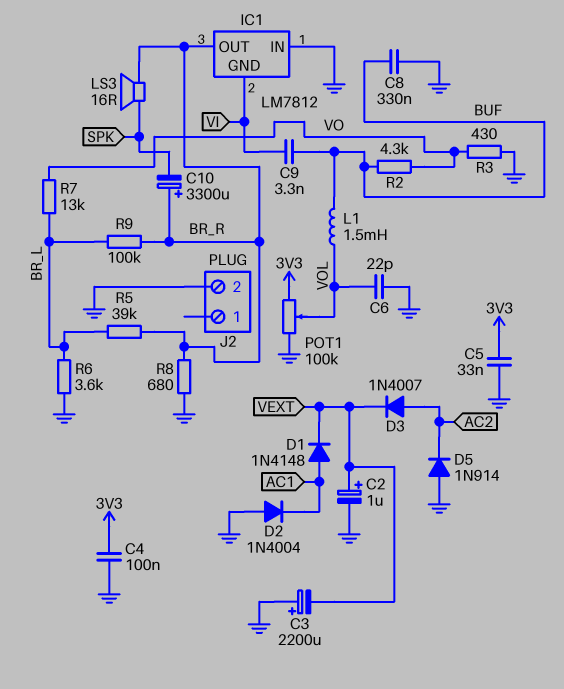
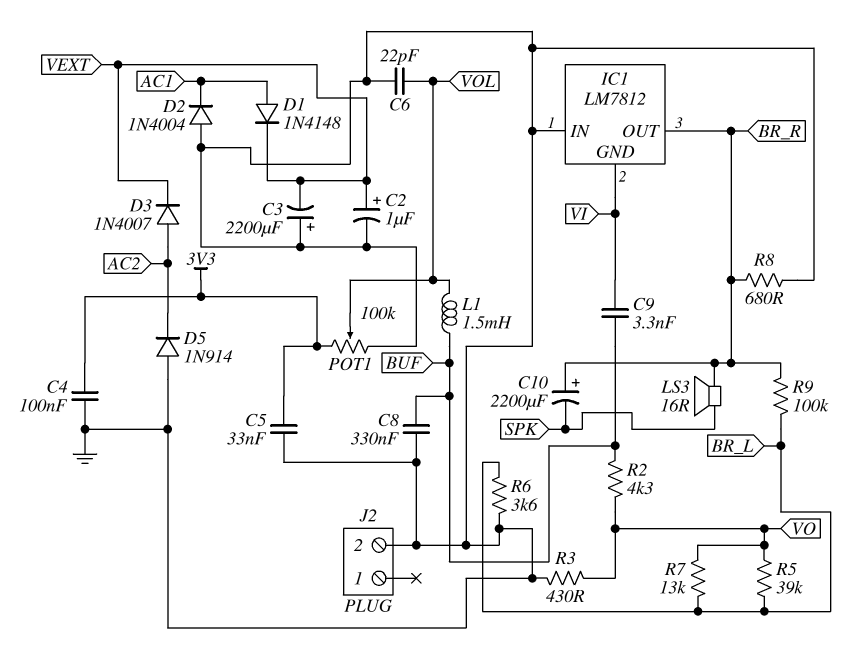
C10: 3300uF (plus BR_R, minus SPK) -> 2200uF (plus BR_R, minus SPK)
R5: 39k (BR_L, BR_R) -> 39k (BR_L, VO)

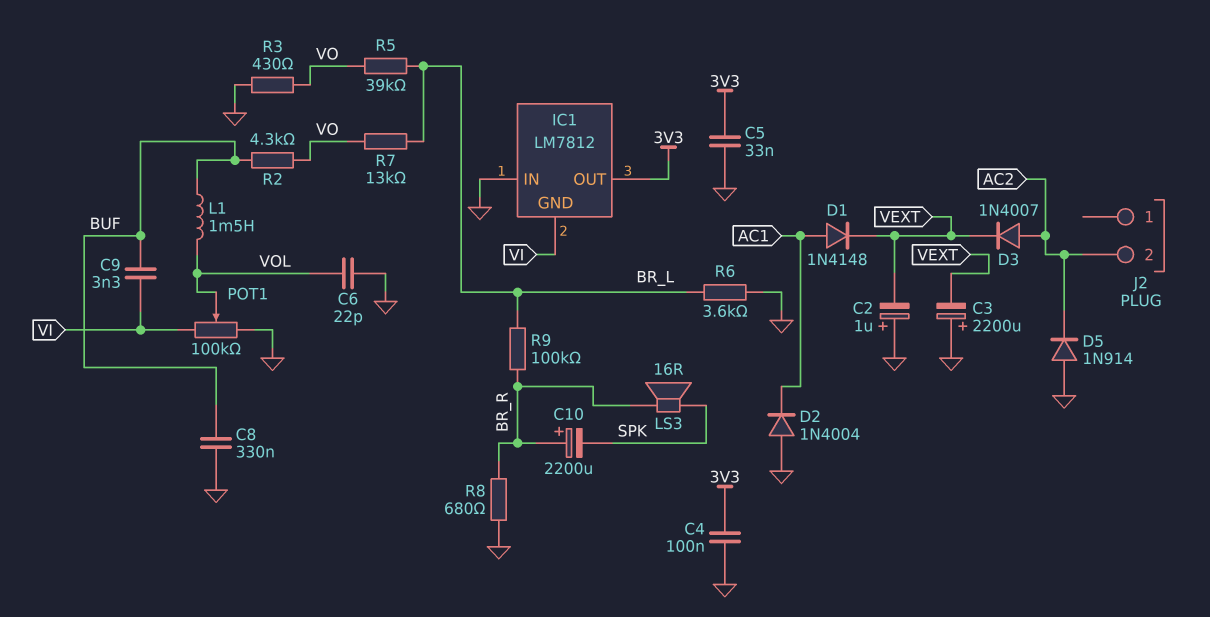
C2: 1uF (plus VEXT, minus GND) -> 1uF (plus GND, minus VEXT)
IC1 pin OUT: BR_R -> 3V3
J2 pin 2: GND -> AC2
POT1: 100k (3V3, GND, wiper VOL) -> 100k (GND, VI, wiper VOL)

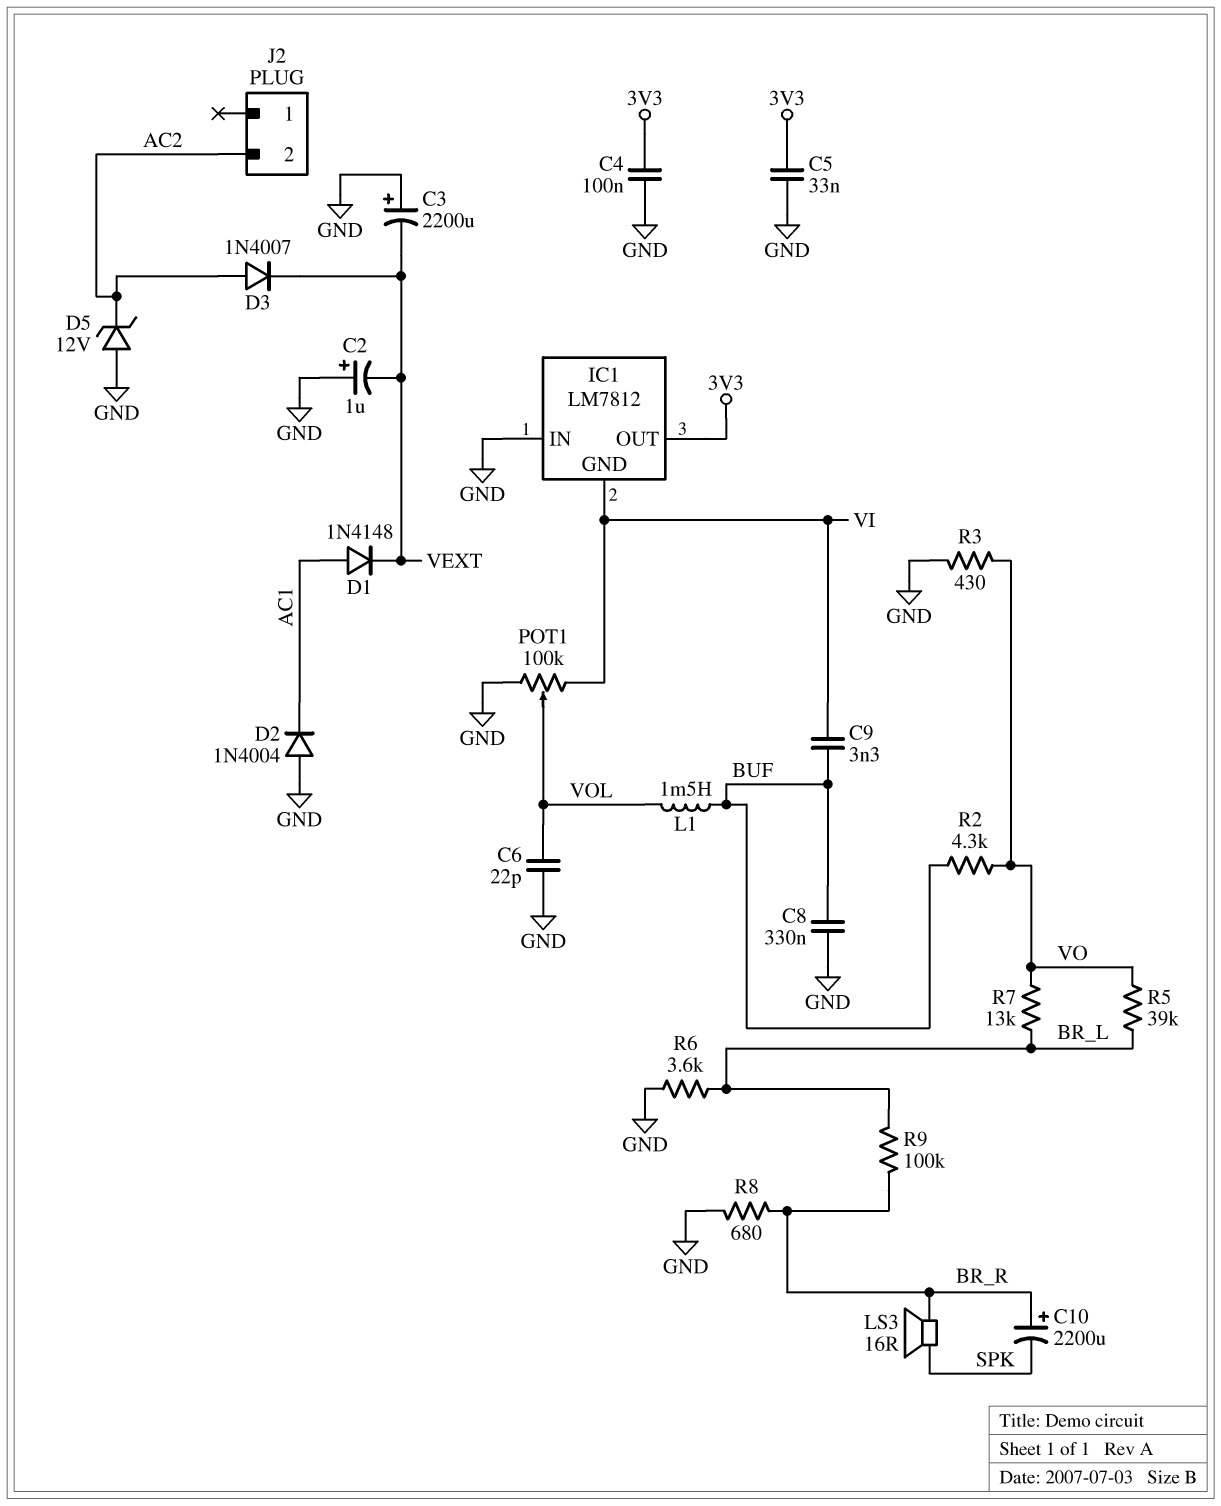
D5: diode 1N914 (A GND, K AC2) -> zener 12V (A GND, K AC2)

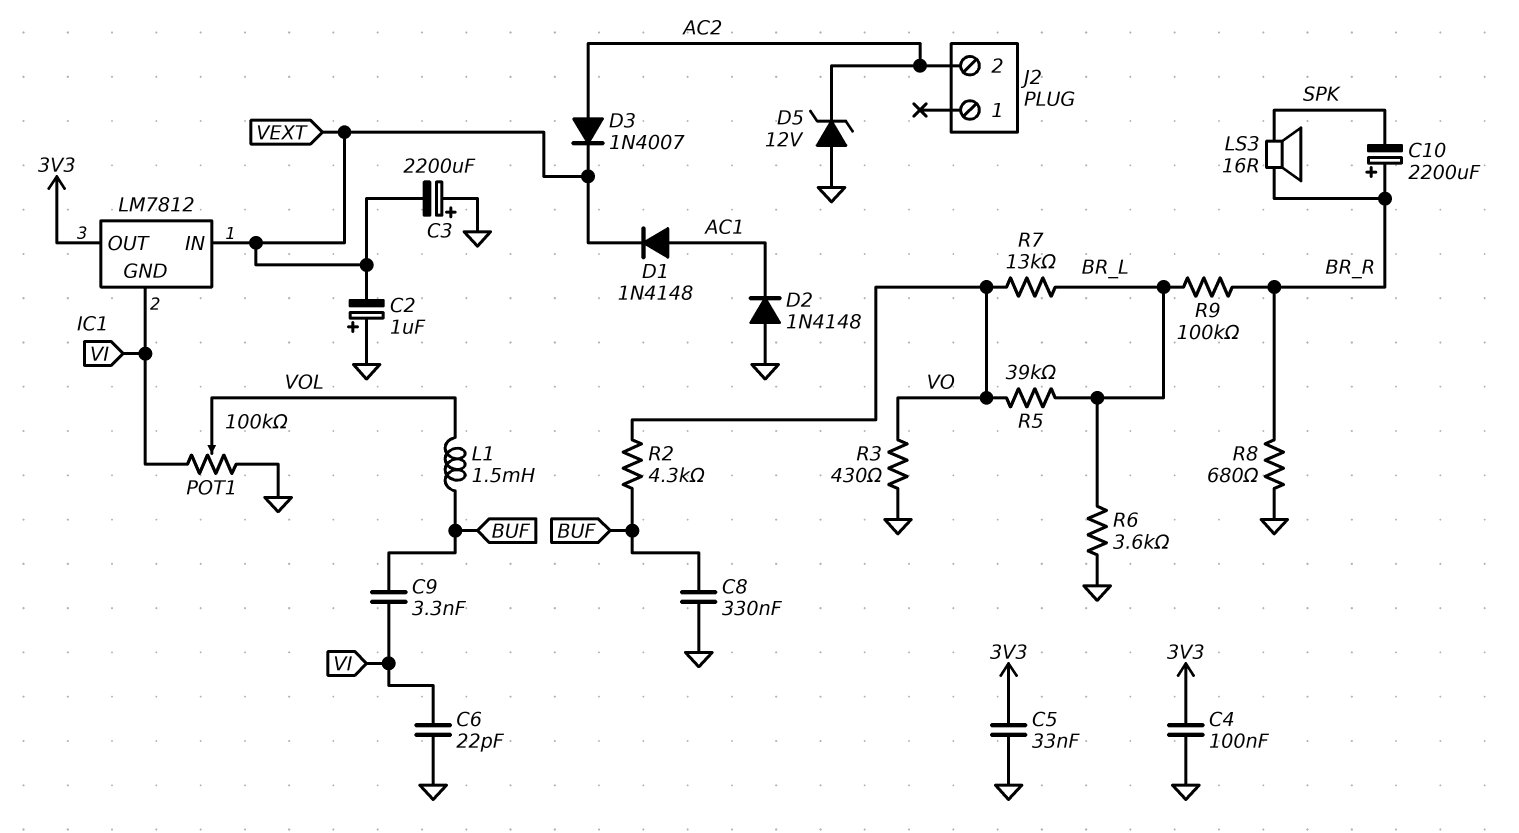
C6: 22pF (GND, VOL) -> 22pF (GND, VI)
D2: diode 1N4004 (A GND, K AC1) -> diode 1N4148 (A GND, K AC1)
IC1 pin IN: GND -> VEXT

